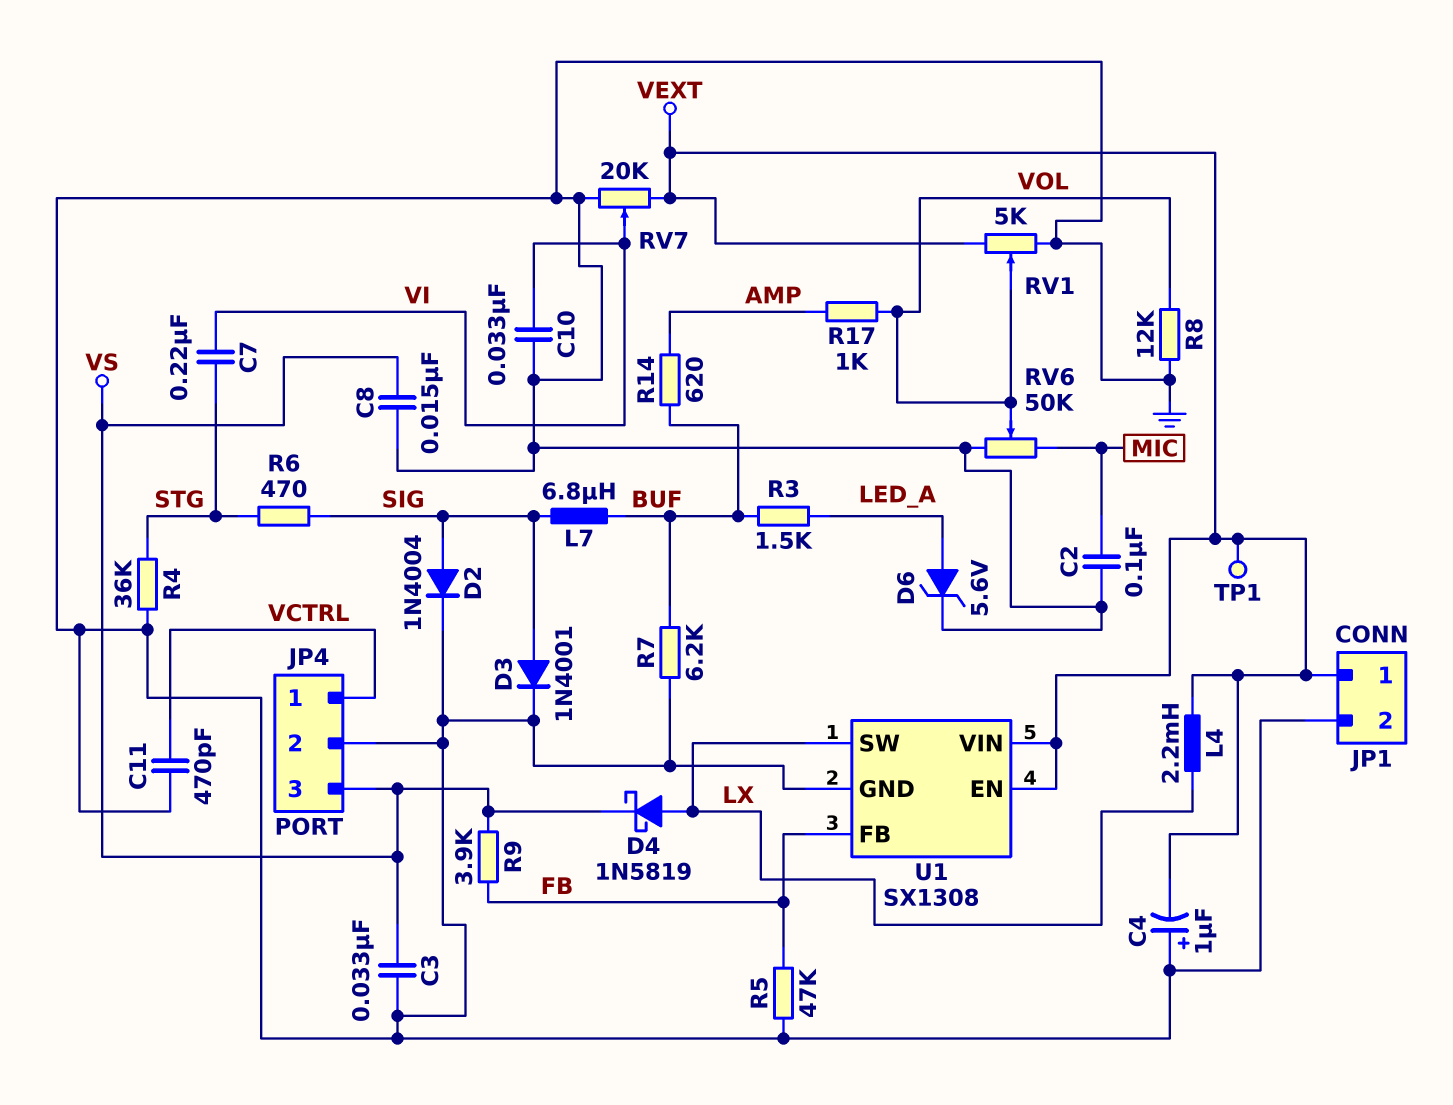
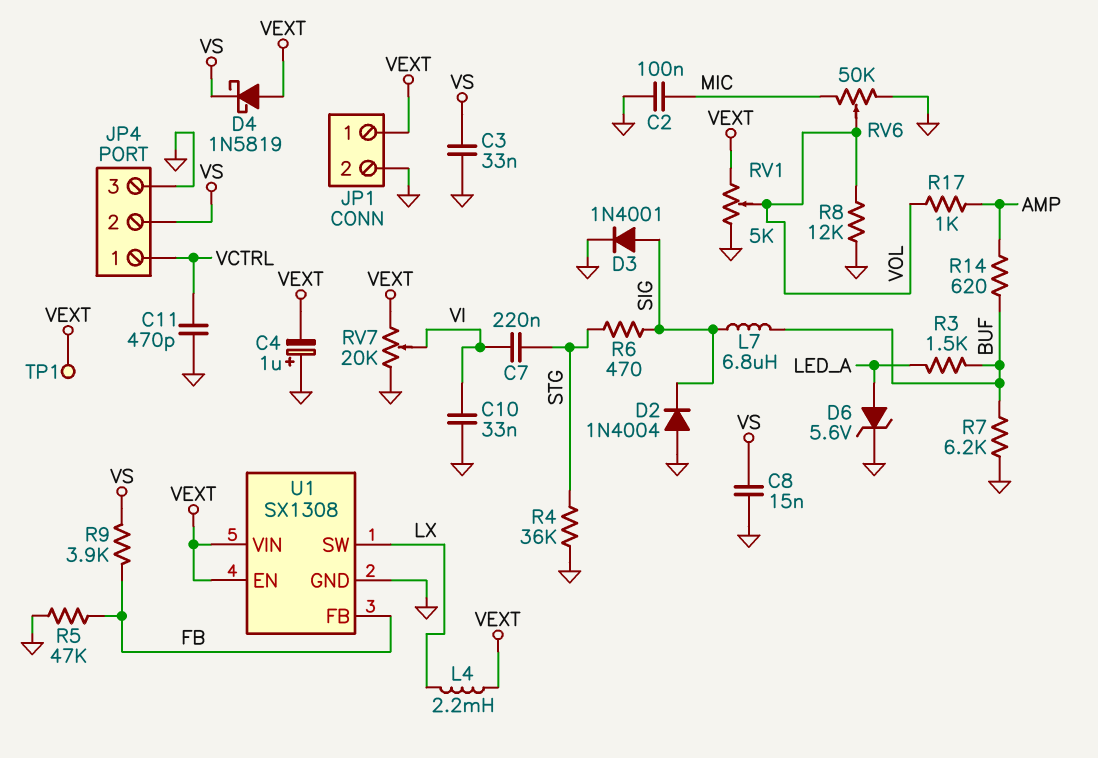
D2: diode 1N4004 (A SIG, K GND) -> diode 1N4004 (A GND, K SIG)
D4: schottky 1N5819 (A LX, K VS) -> schottky 1N5819 (A VEXT, K VS)
JP4 pin 2: GND -> VS
JP4 pin 3: VS -> GND

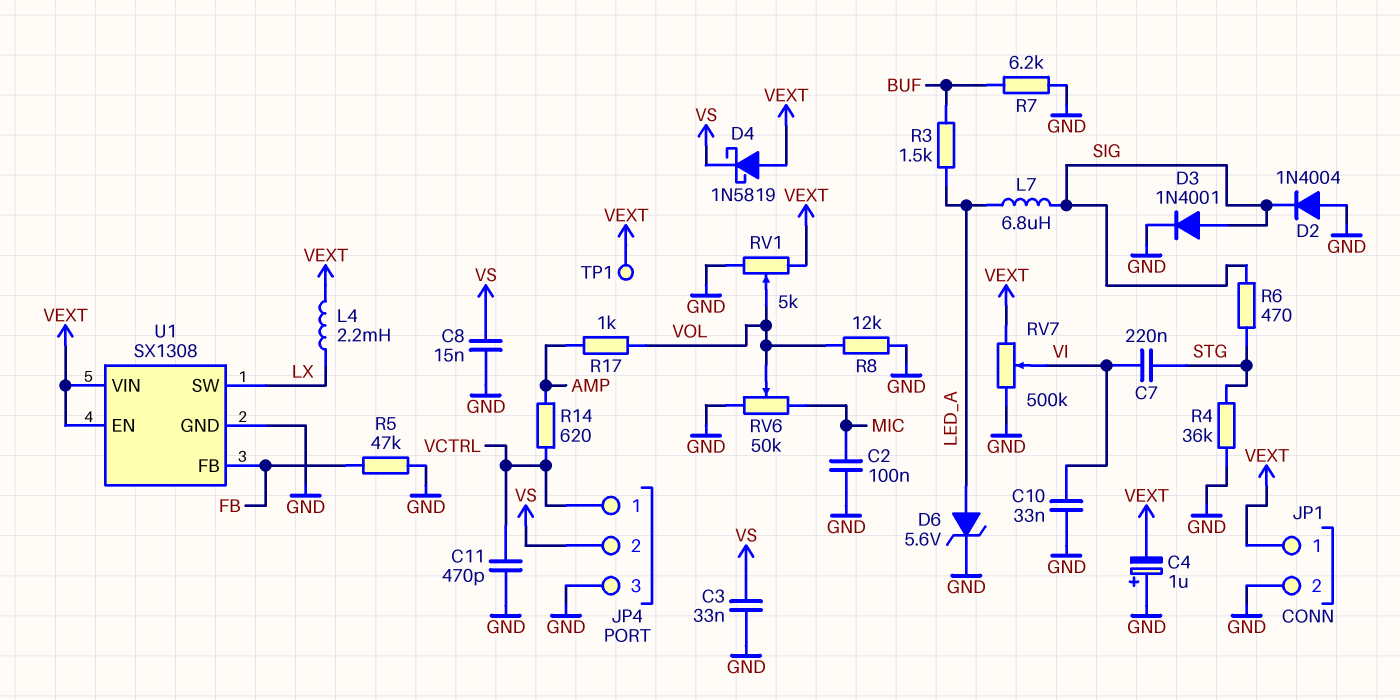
L7: 6.8uH (BUF, SIG) -> 6.8uH (LED_A, SIG)
R9: 3.9k (FB, VS) -> none
R14: 620 (AMP, BUF) -> 620 (AMP, VCTRL)
RV7: 20k (GND, VEXT, wiper VI) -> 500k (GND, VEXT, wiper VI)

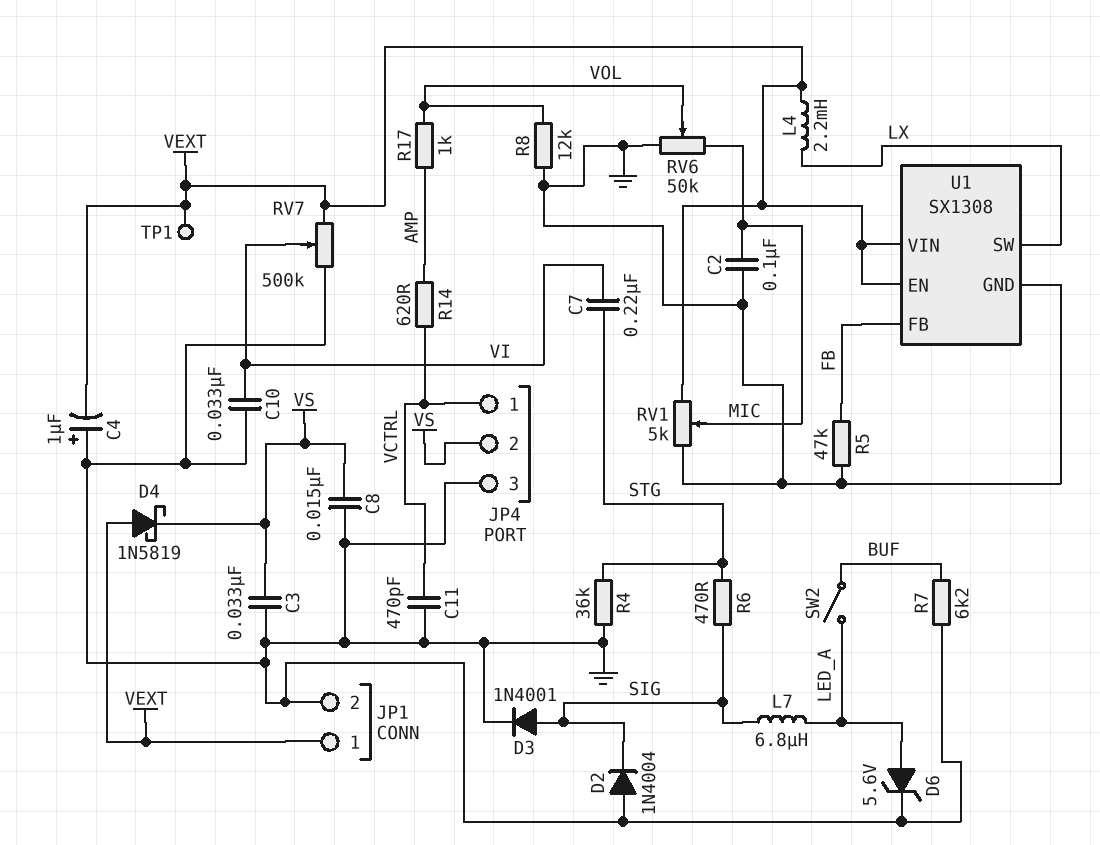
R3: 1.5k (BUF, LED_A) -> none
RV1: 5k (GND, VEXT, wiper VOL) -> 5k (GND, VEXT, wiper MIC)
SW2: none -> switch (BUF, LED_A)

